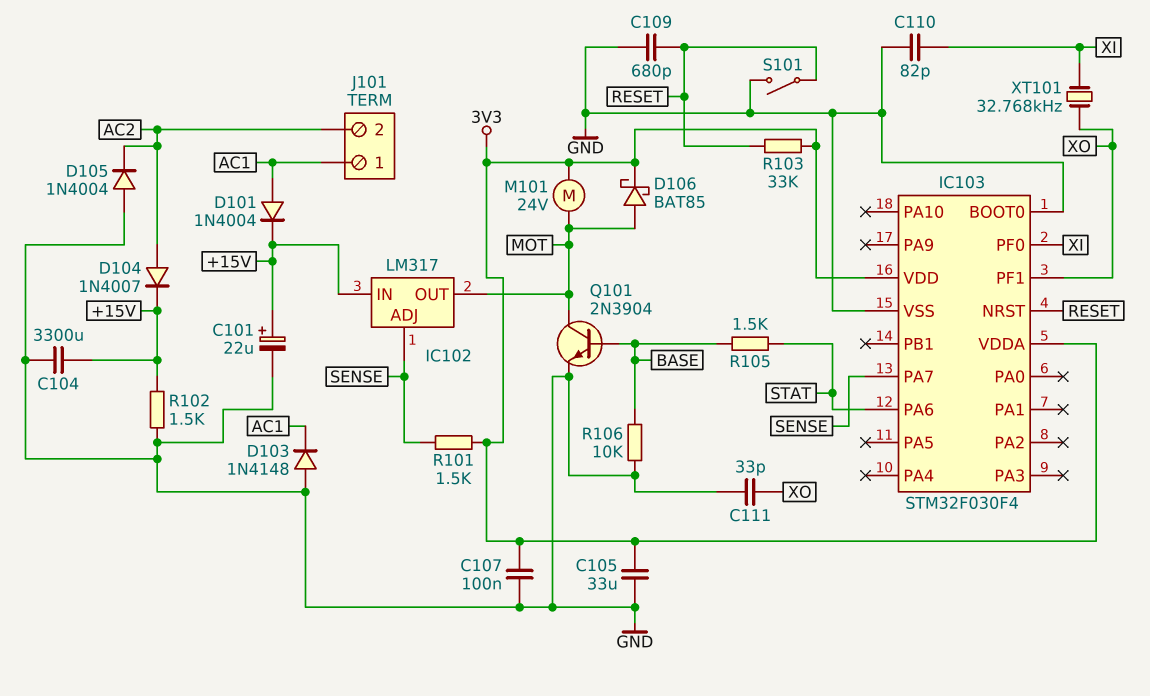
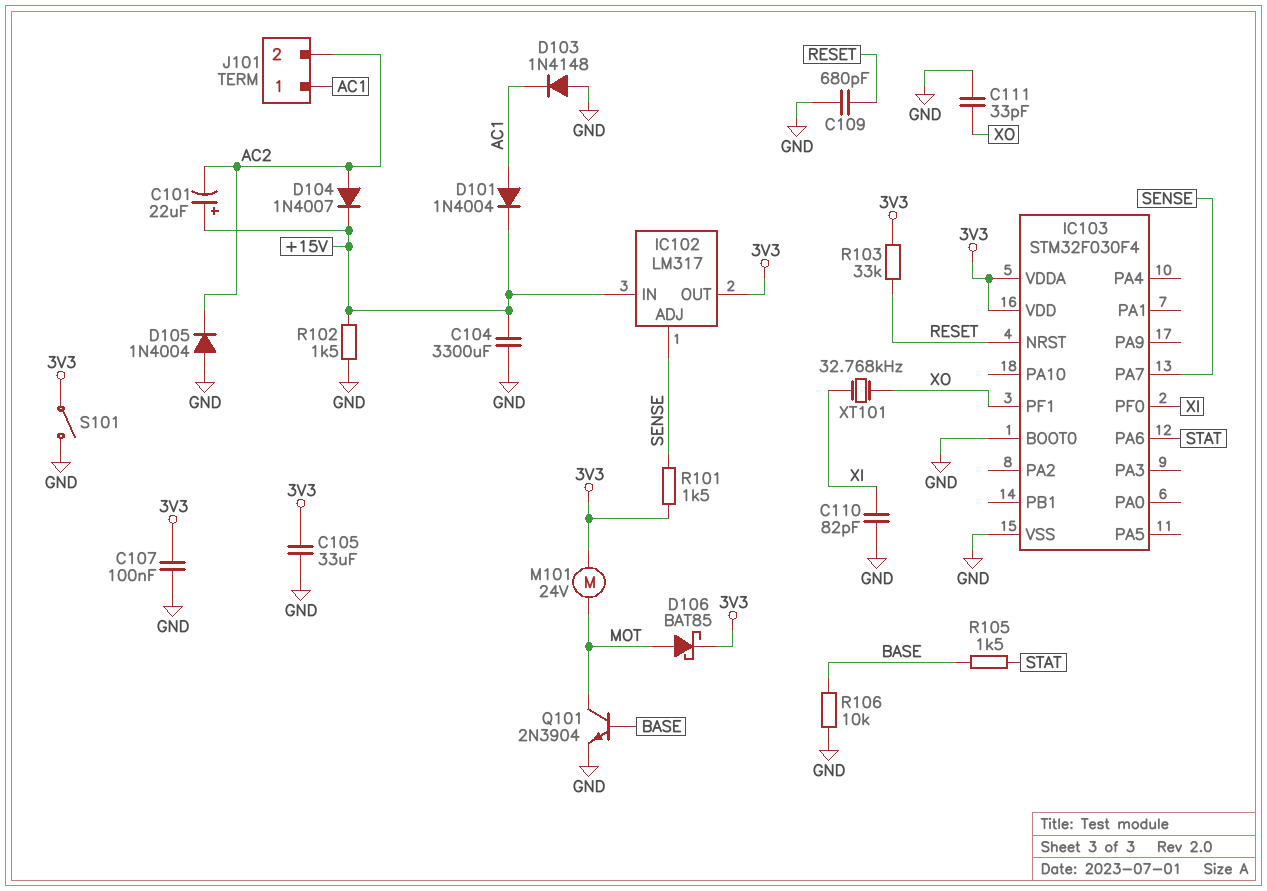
C101: 22uF (plus +15V, minus GND) -> 22uF (plus +15V, minus AC2)
IC102 pin OUT: MOT -> 3V3
S101: switch (GND, RESET) -> switch (3V3, GND)

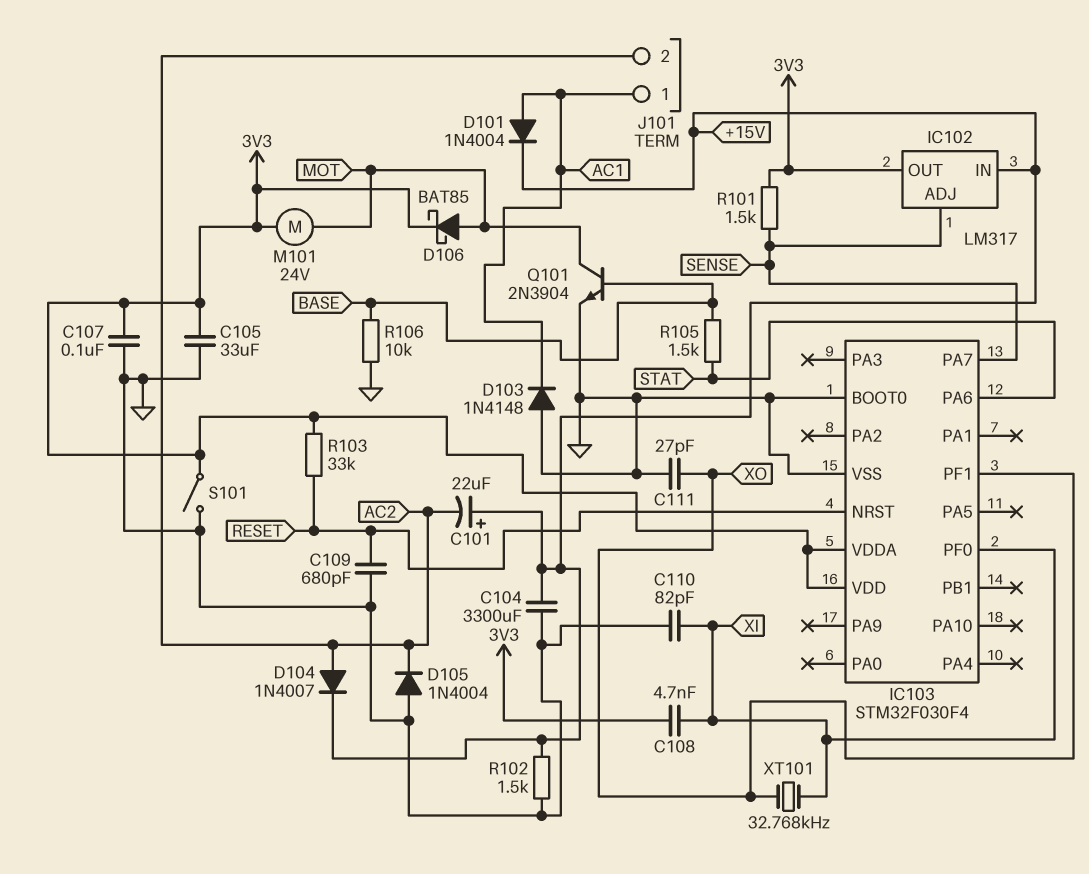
C108: none -> 4.7nF (3V3, XI)
C111: 33pF (GND, XO) -> 27pF (GND, XO)

